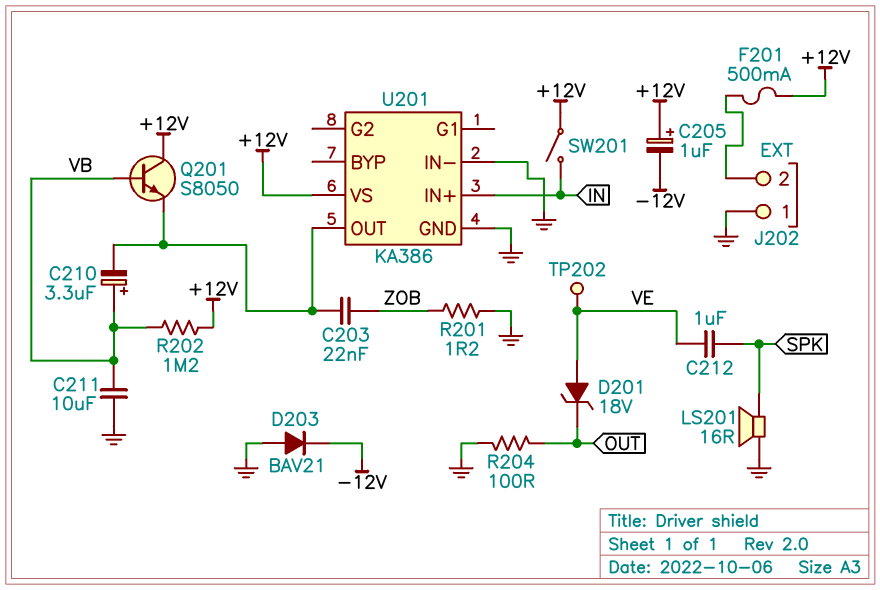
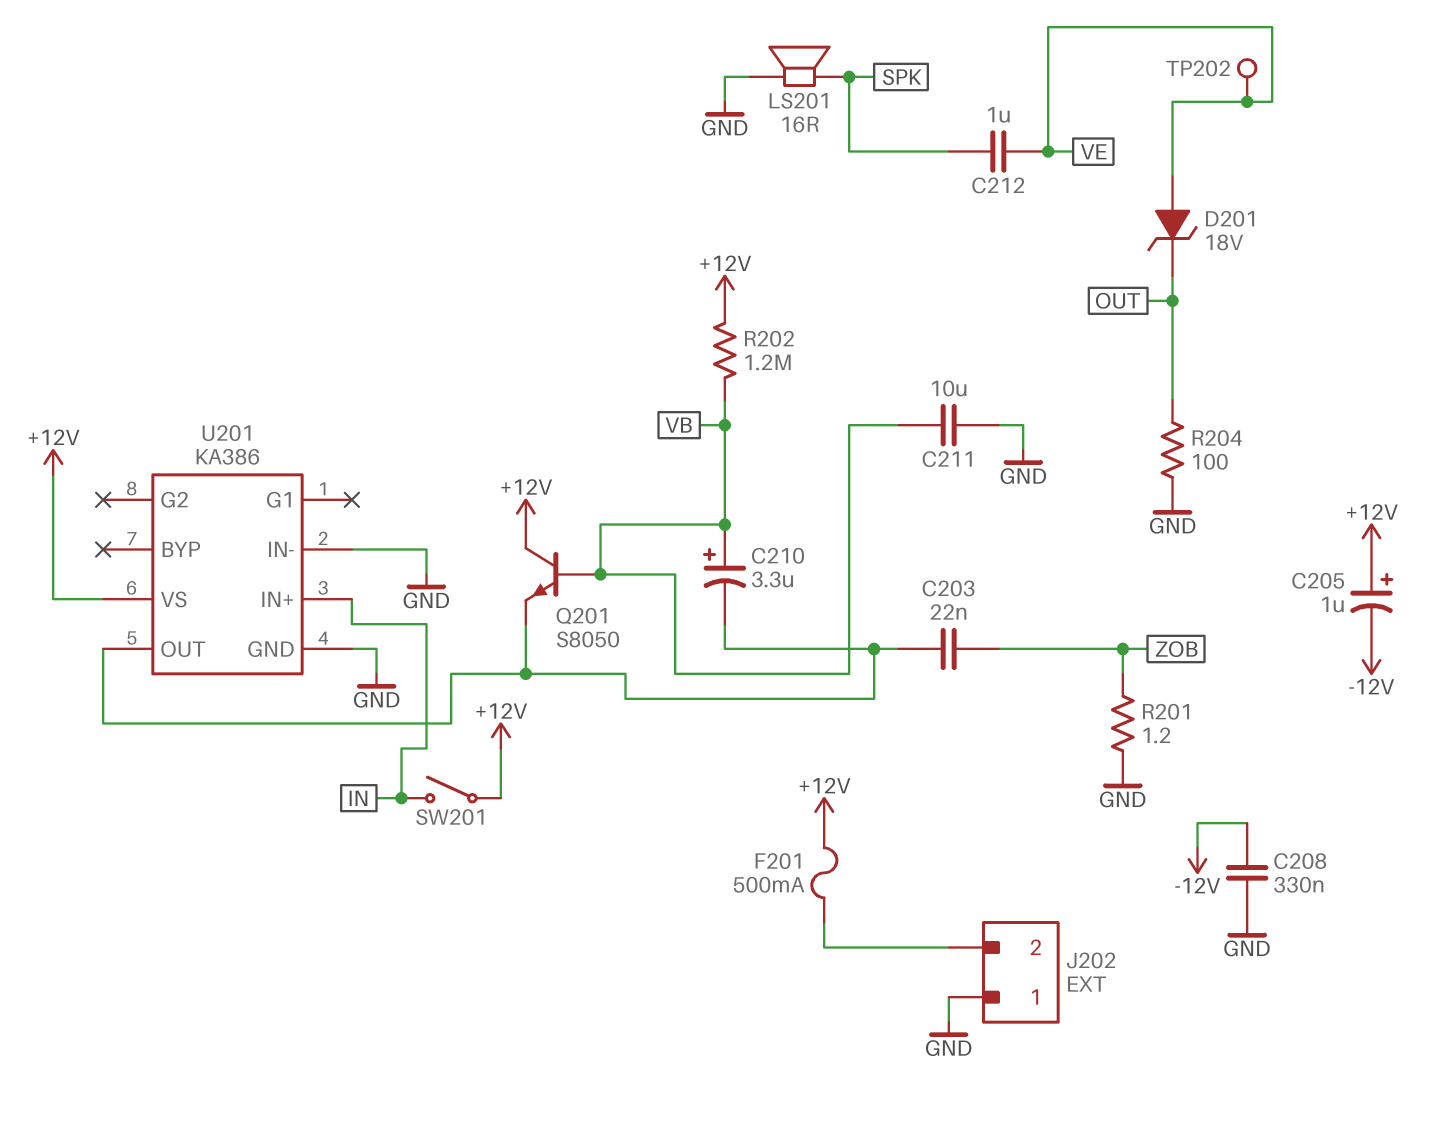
C208: none -> 330nF (-12V, GND)
D203: diode BAV21 (A GND, K -12V) -> none

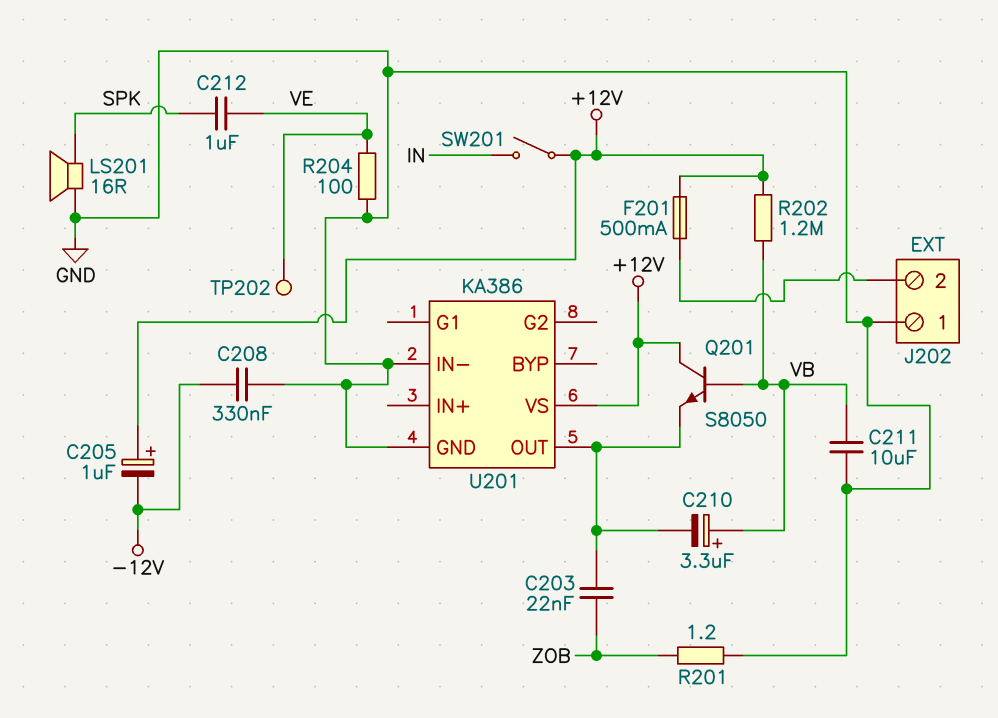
D201: zener 18V (A VE, K OUT) -> none
R204: 100 (GND, OUT) -> 100 (GND, VE)
U201 pin IN+: IN -> none

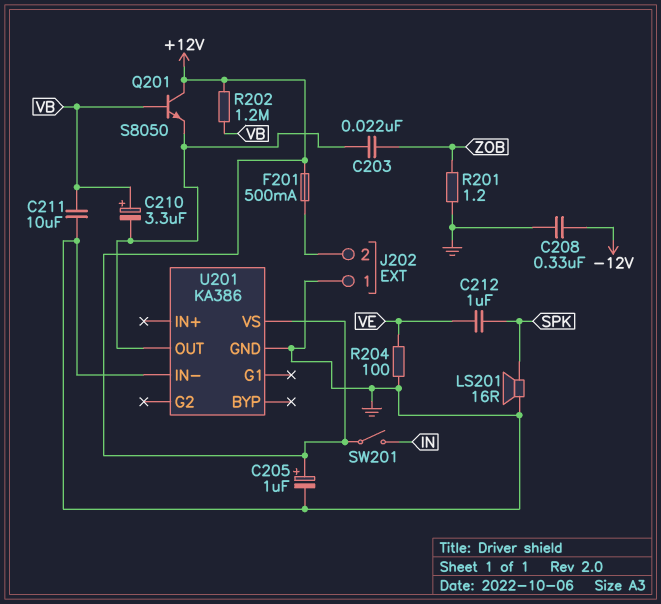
C205: 1uF (plus +12V, minus -12V) -> 1uF (plus +12V, minus GND)
TP202: test point (VE) -> none

